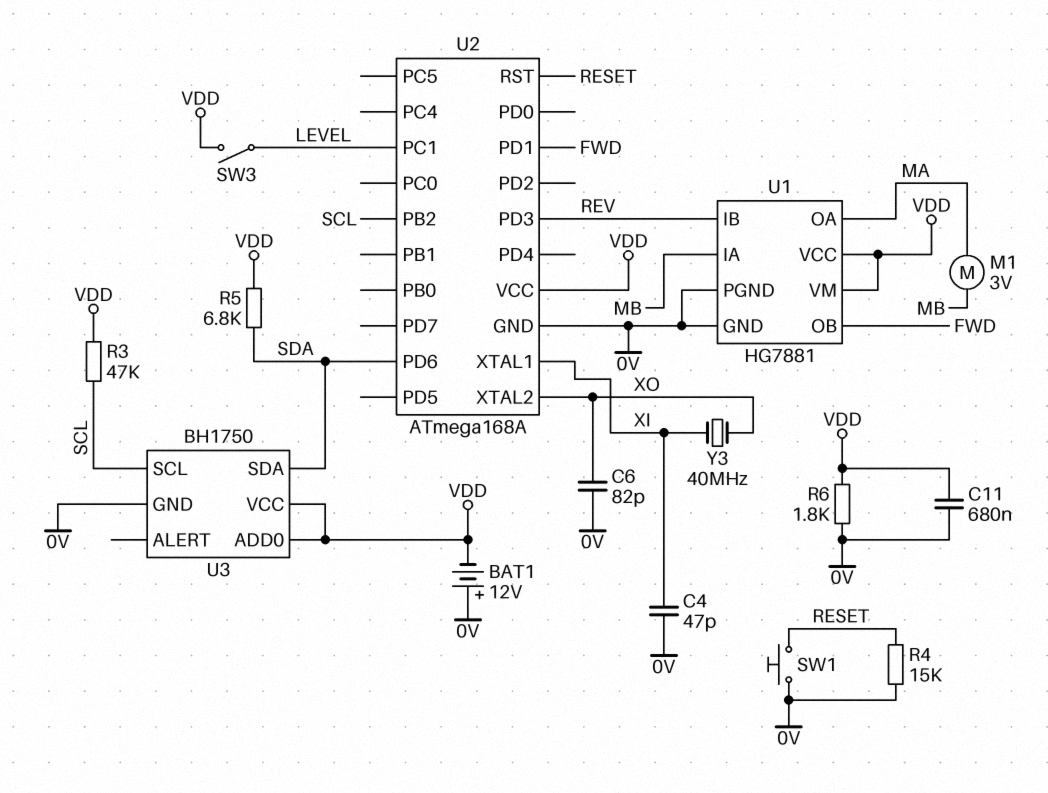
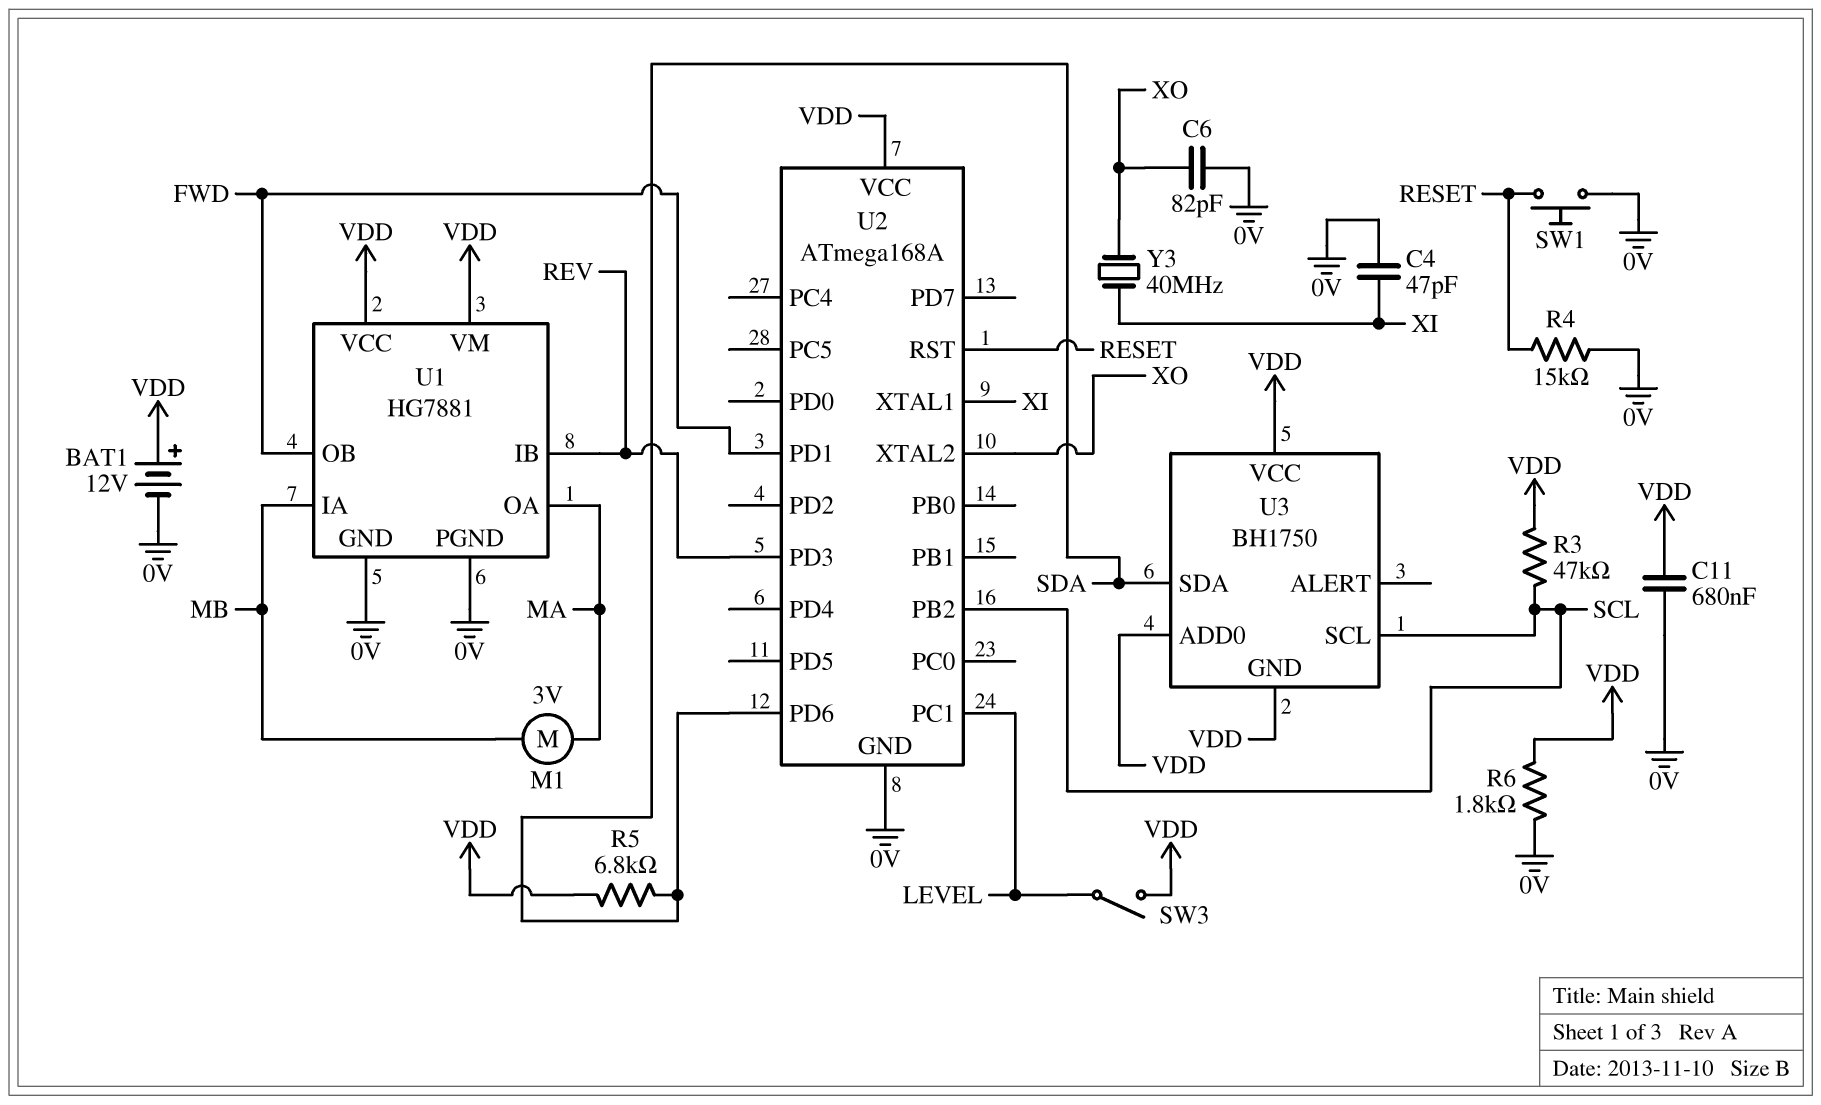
BAT1: 12V (plus 0V, minus VDD) -> 12V (plus VDD, minus 0V)
U3 pin GND: 0V -> VDD

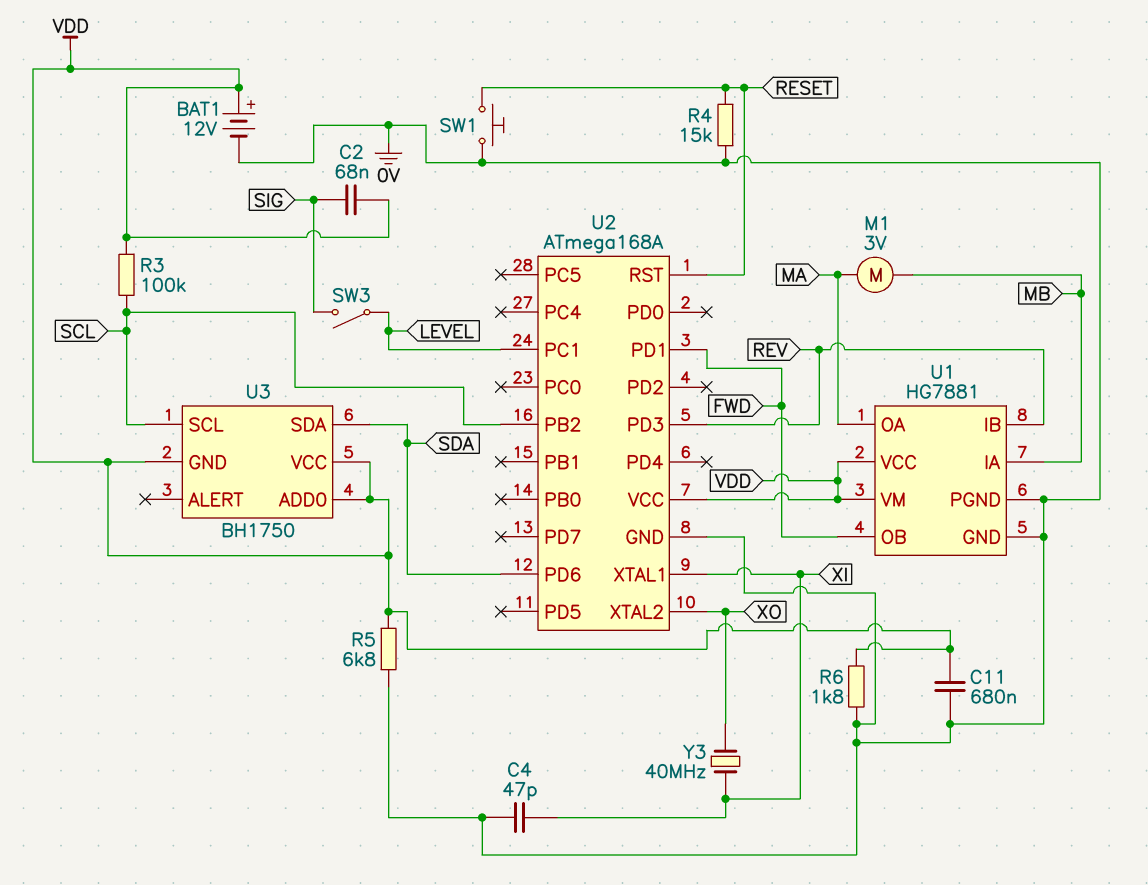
C2: none -> 68nF (SIG, VDD)
C6: 82pF (0V, XO) -> none
R3: 47k (SCL, VDD) -> 100k (SCL, VDD)
R5: 6.8k (SDA, VDD) -> 6.8k (0V, VDD)
SW3: switch (LEVEL, VDD) -> switch (LEVEL, SIG)

